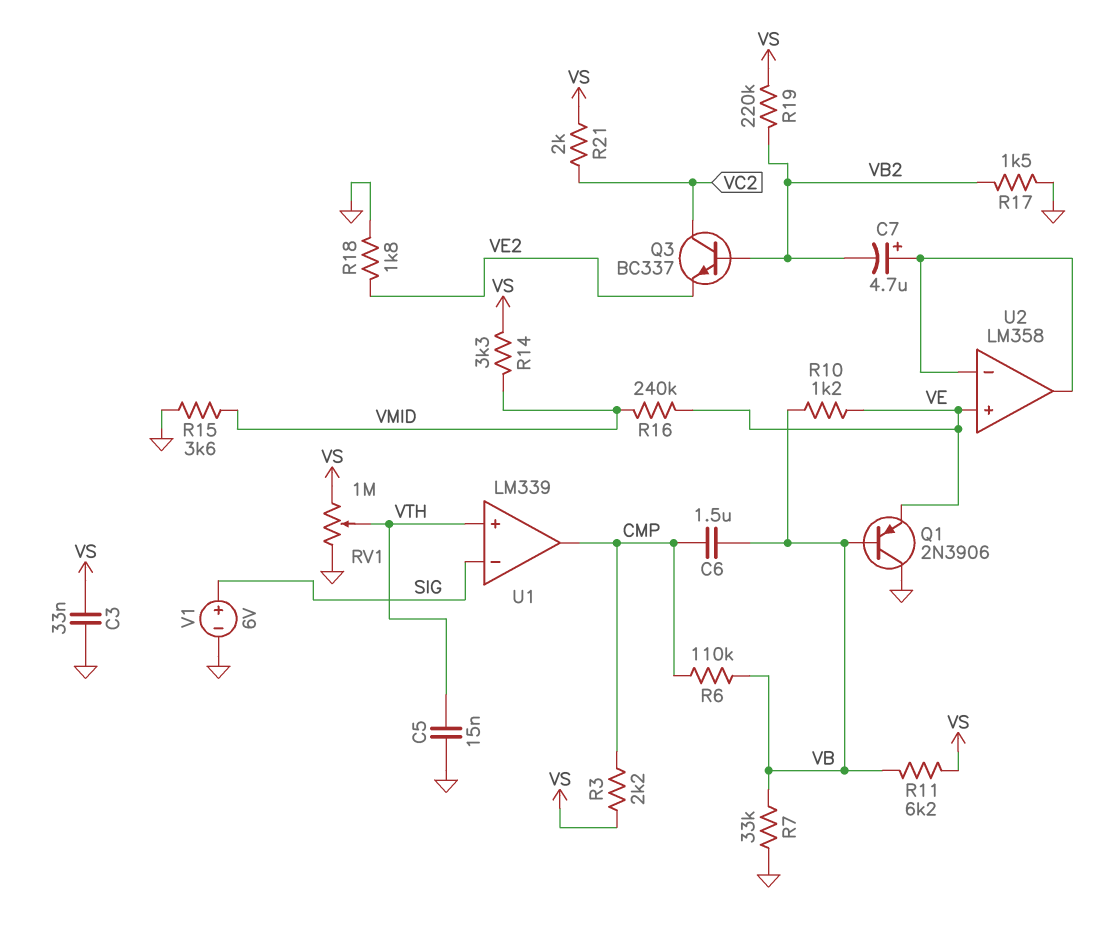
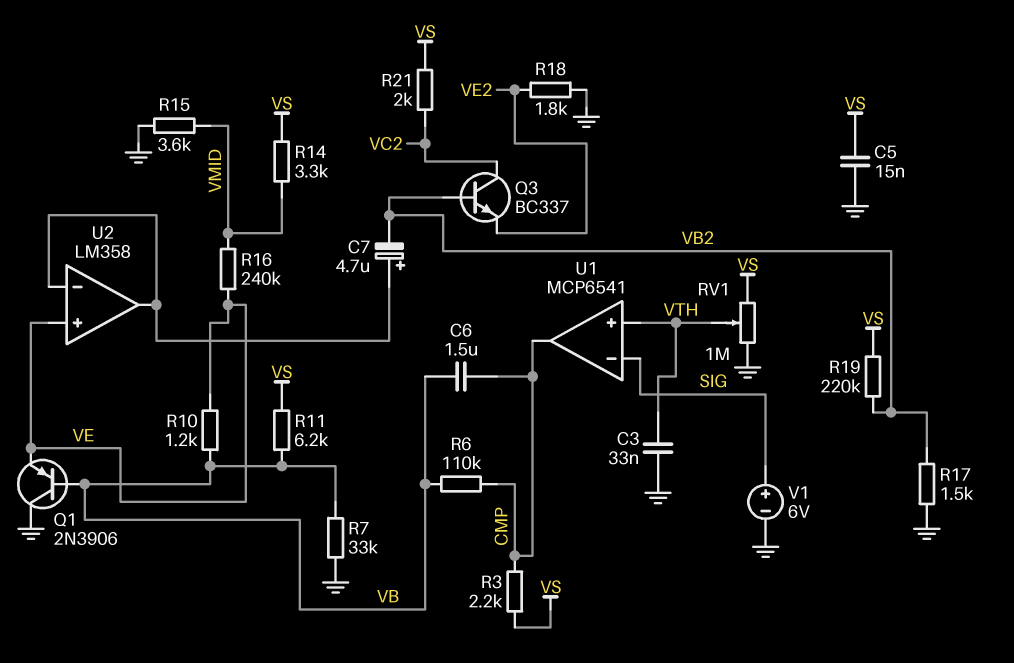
C3: 33nF (GND, VS) -> 33nF (GND, VTH)
C5: 15nF (GND, VTH) -> 15nF (GND, VS)
U1: LM339 -> MCP6541

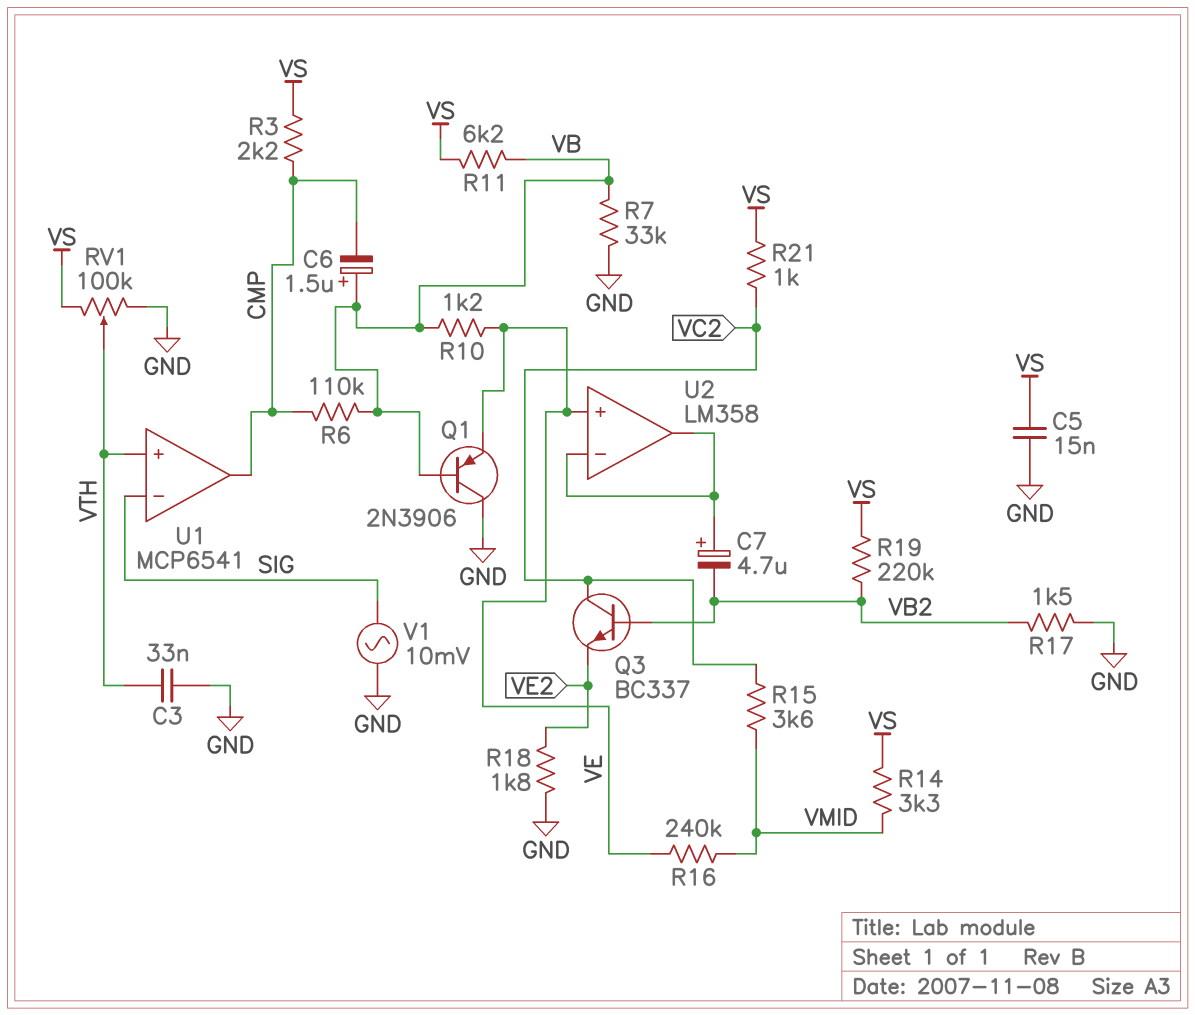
C6: 1.5uF (CMP, VB) -> 1.5uF (plus VB, minus CMP)
R15: 3.6k (GND, VMID) -> 3.6k (VC2, VMID)
R21: 2k (VC2, VS) -> 1k (VC2, VS)
RV1: 1M (GND, VS, wiper VTH) -> 100k (GND, VS, wiper VTH)
V1: 6V (plus SIG, minus GND) -> AC 10mV (GND, SIG)

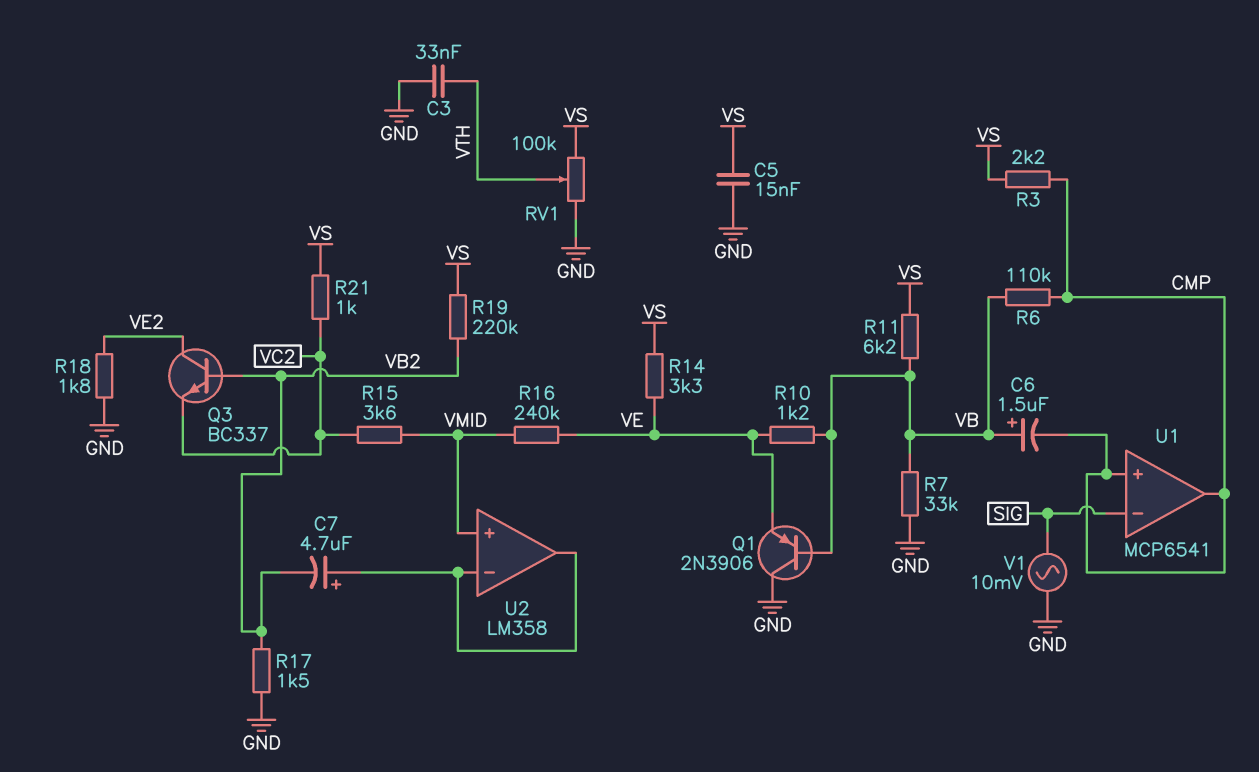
Q3: NPN BC337 (B VB2, C VC2, E VE2) -> NPN BC337 (B VB2, C VE2, E VC2)
R14: 3.3k (VMID, VS) -> 3.3k (VE, VS)
U1 pin in+: VTH -> CMP
U2 pin in+: VE -> VMID

